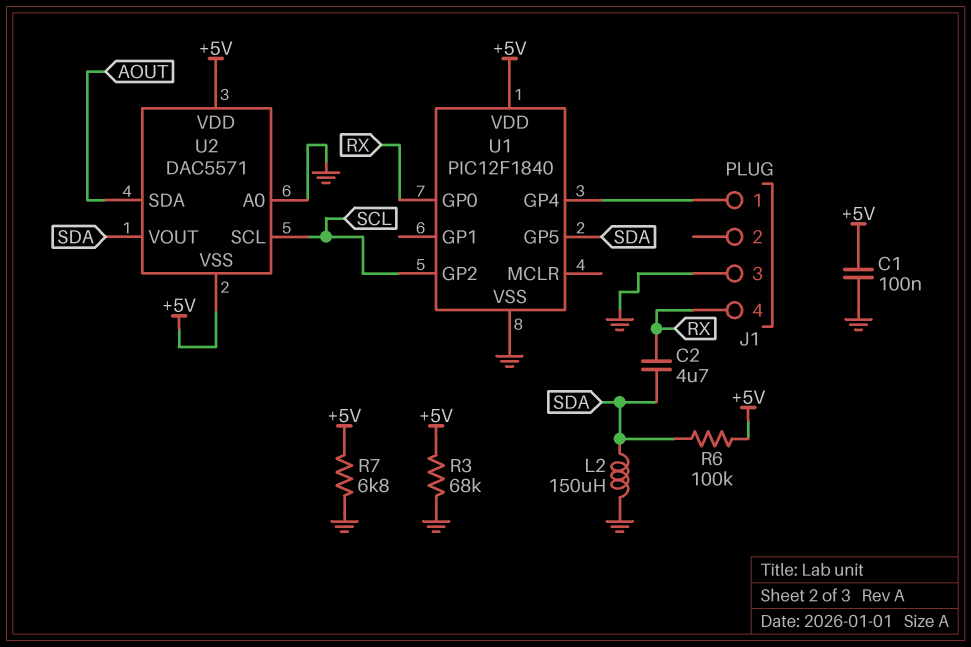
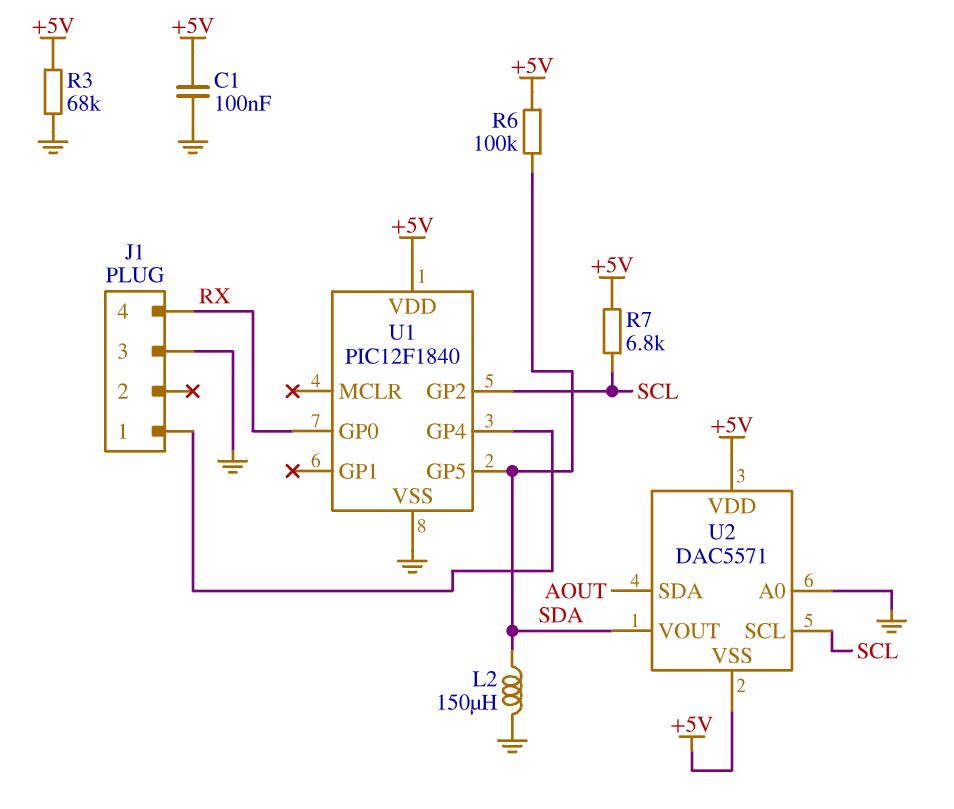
C2: 4.7uF (RX, SDA) -> none
R7: 6.8k (+5V, GND) -> 6.8k (+5V, SCL)

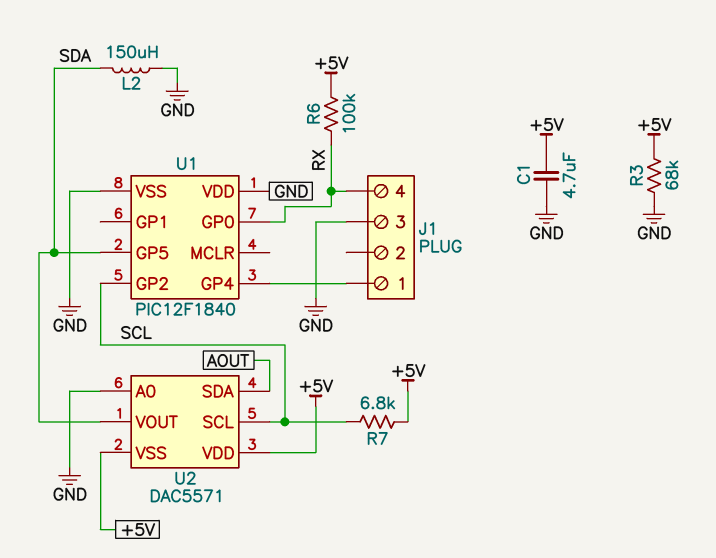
C1: 100nF (+5V, GND) -> 4.7uF (+5V, GND)
R6: 100k (+5V, SDA) -> 100k (+5V, RX)
U1 pin VDD: +5V -> GND

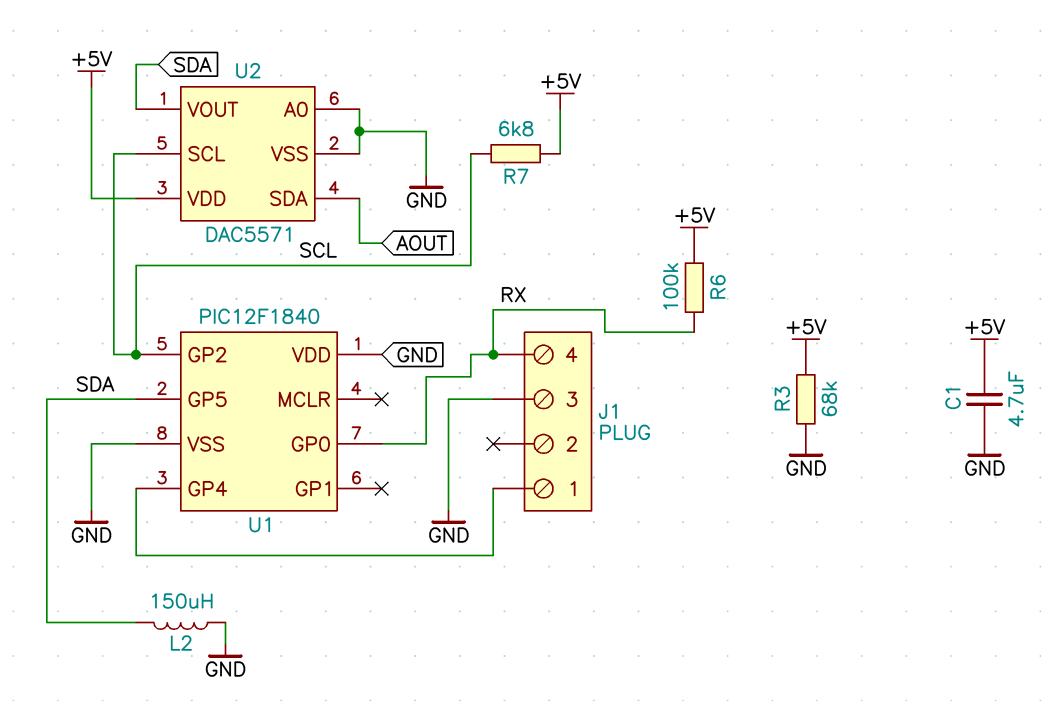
U2 pin VSS: +5V -> GND

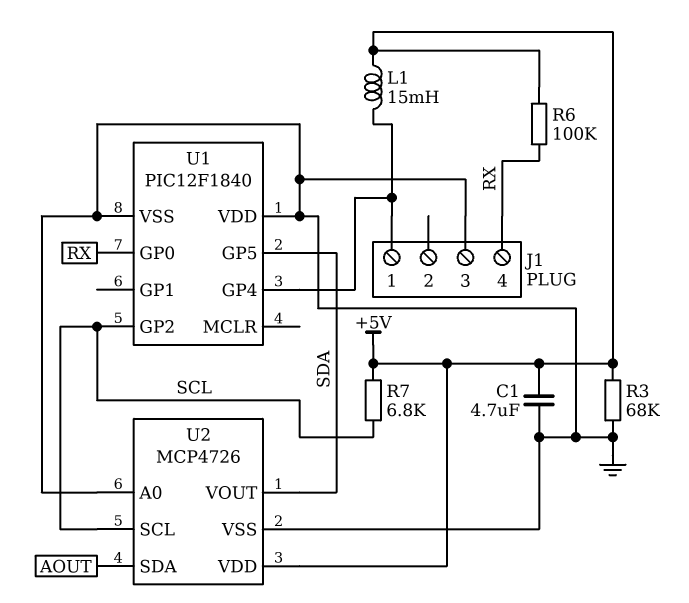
L1: none -> 15mH (+5V, J1/1)
L2: 150uH (GND, SDA) -> none
U2: DAC5571 -> MCP4726

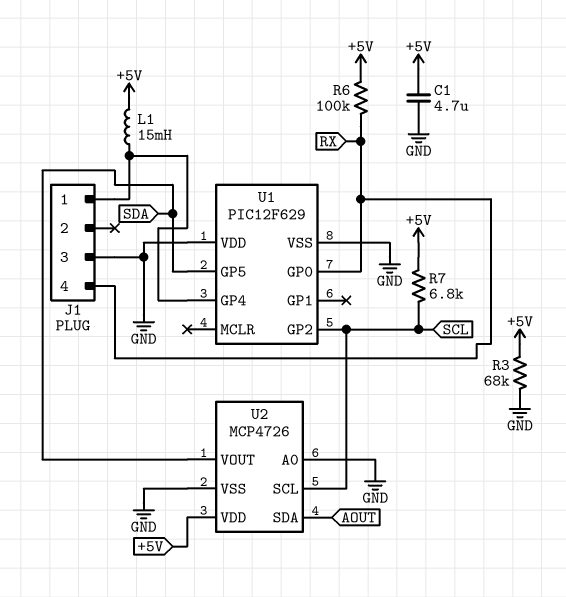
U1: PIC12F1840 -> PIC12F629

